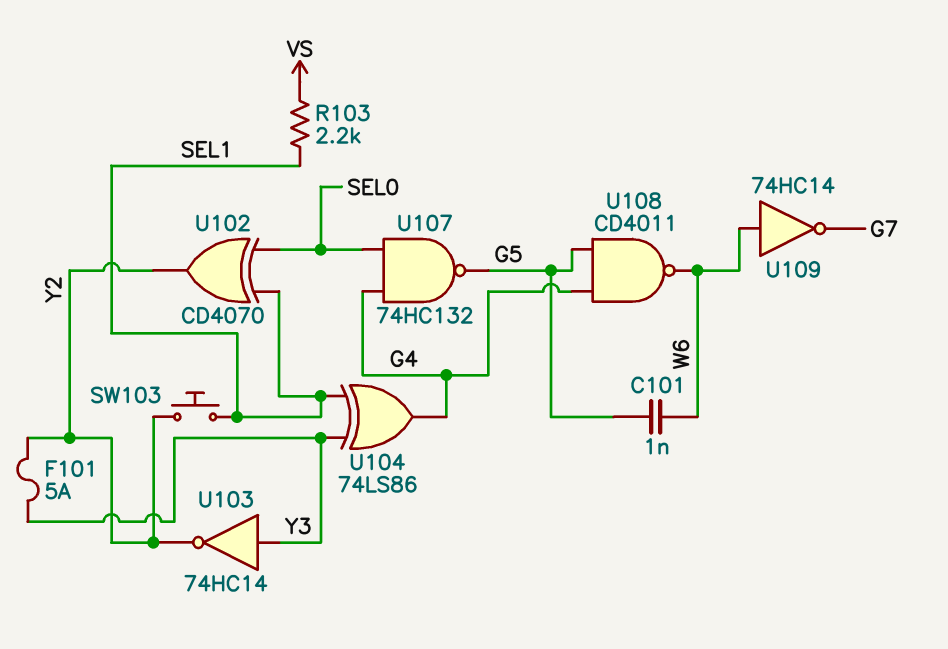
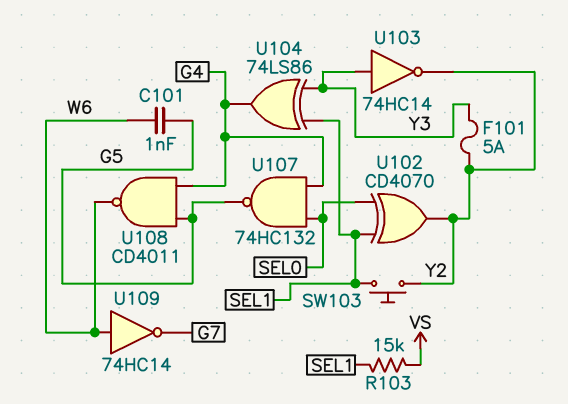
R103: 2.2k (SEL1, VS) -> 15k (SEL1, VS)

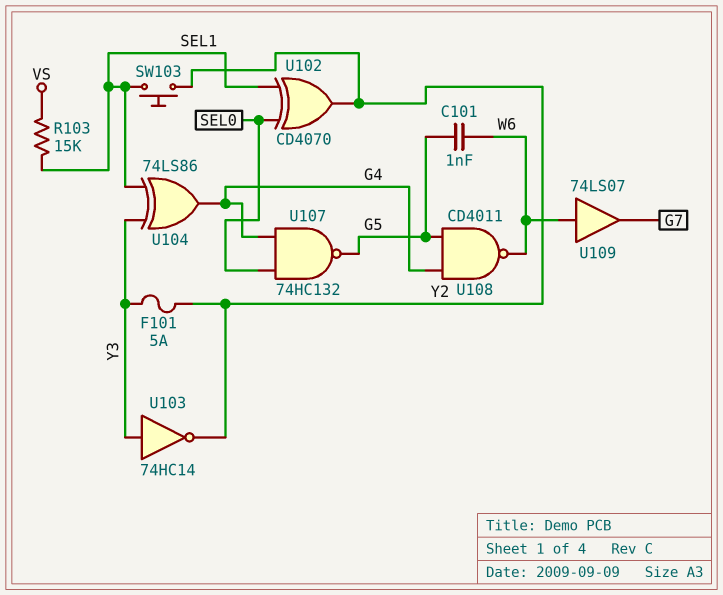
U109: NOT 74HC14 (in W6, out G7) -> buffer 74LS07 (in W6, out G7)

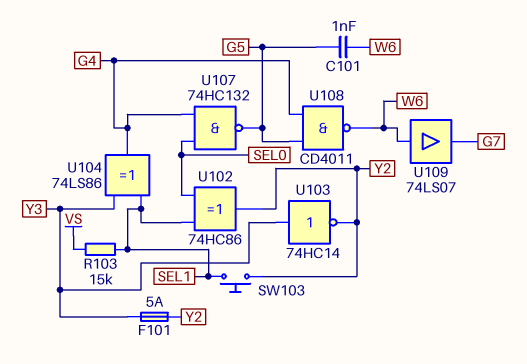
U102: XOR CD4070 (in SEL0, in SEL1, out Y2) -> XOR 74HC86 (in SEL0, in SEL1, out Y2)

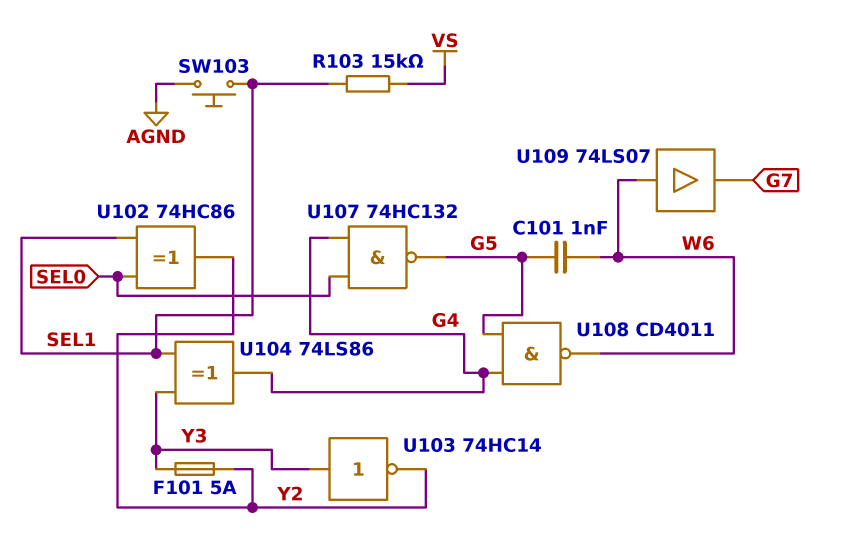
SW103: button (SEL1, Y2) -> button (AGND, SEL1)

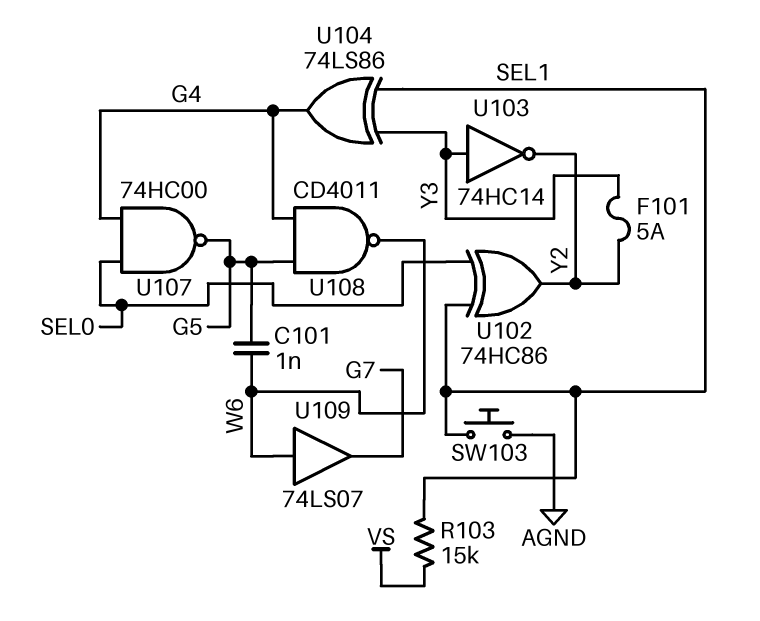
U107: NAND 74HC132 (in G4, in SEL0, out G5) -> NAND 74HC00 (in G4, in SEL0, out G5)

